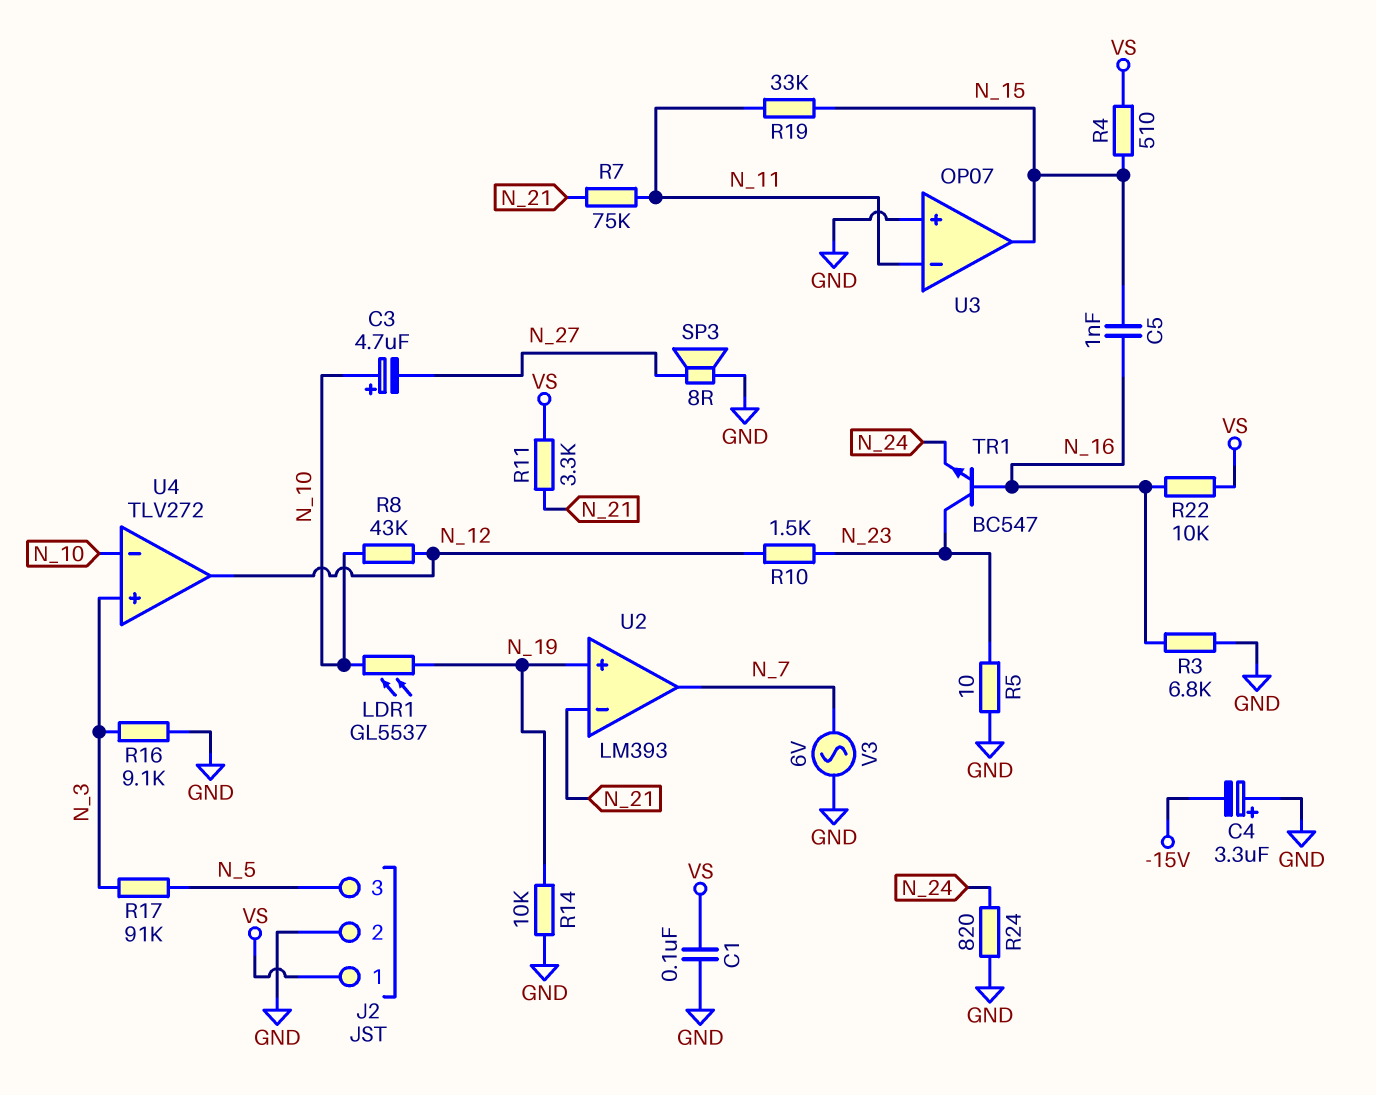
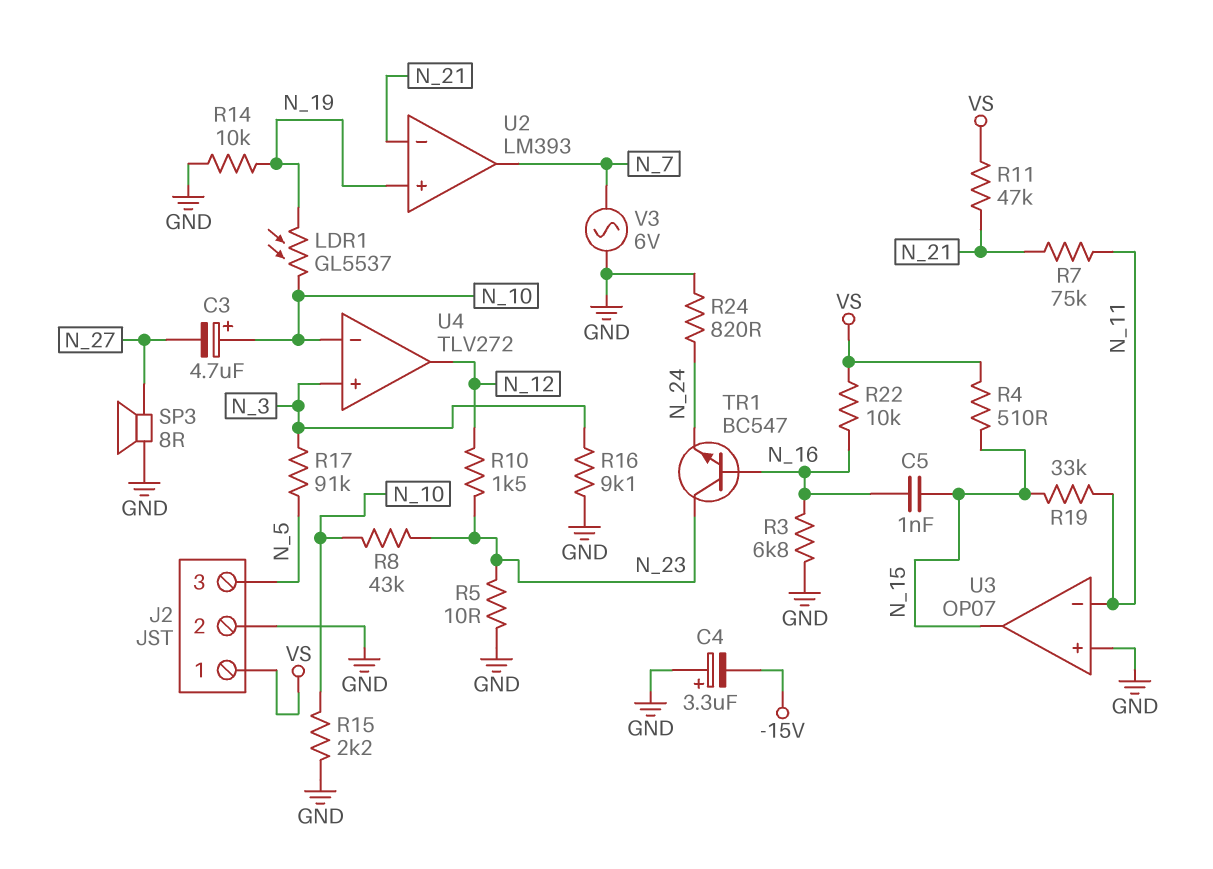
C1: 100nF (GND, VS) -> none
R8: 43k (N_10, N_12) -> 43k (N_10, N_23)
R11: 3.3k (N_21, VS) -> 47k (N_21, VS)
R15: none -> 2.2k (GND, N_10)

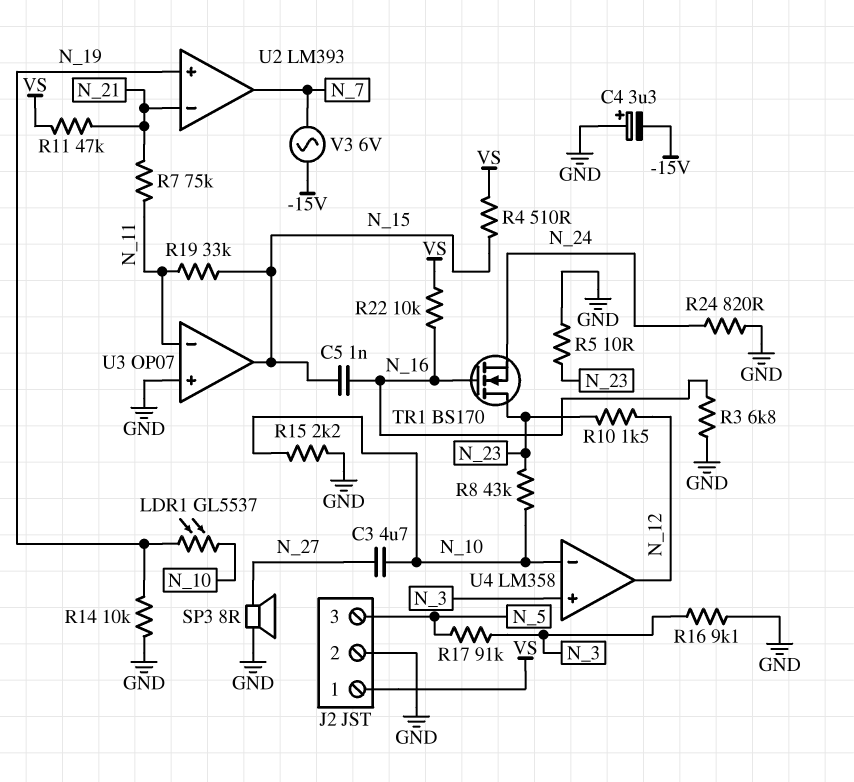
C3: 4.7uF (plus N_10, minus N_27) -> 4.7uF (N_10, N_27)
TR1: NPN BC547 (B N_16, C N_23, E N_24) -> NMOS BS170 (G N_16, D N_23, S N_24)
U4: TLV272 -> LM358
V3: AC 6V (GND, N_7) -> AC 6V (-15V, N_7)

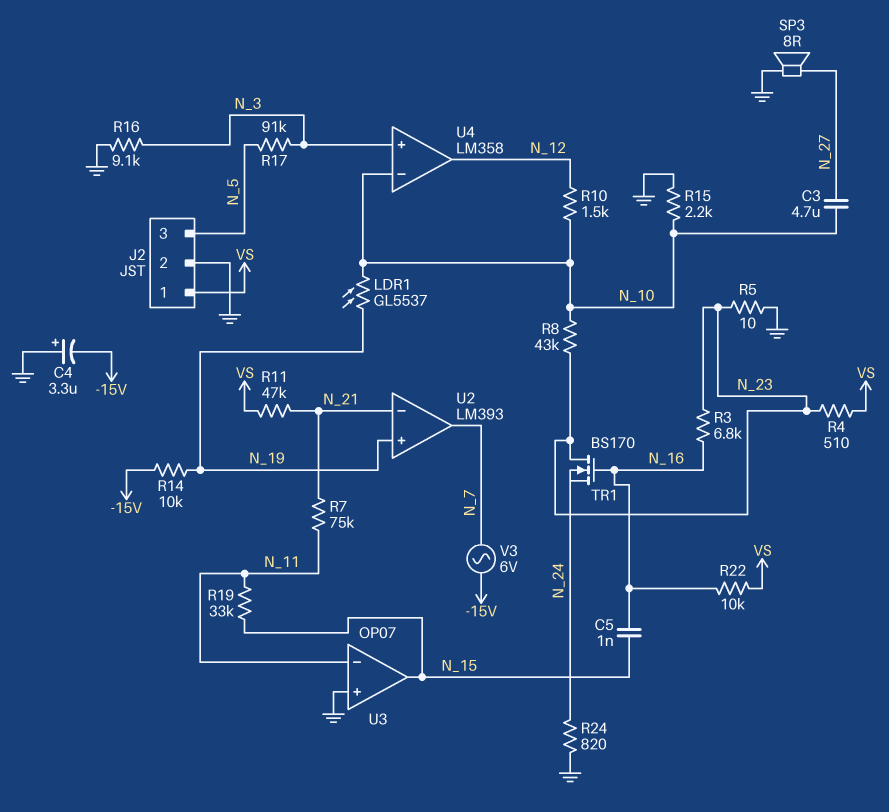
R3: 6.8k (GND, N_16) -> 6.8k (N_16, N_23)
R4: 510 (N_15, VS) -> 510 (N_23, VS)
R10: 1.5k (N_12, N_23) -> 1.5k (N_10, N_12)
R14: 10k (GND, N_19) -> 10k (-15V, N_19)

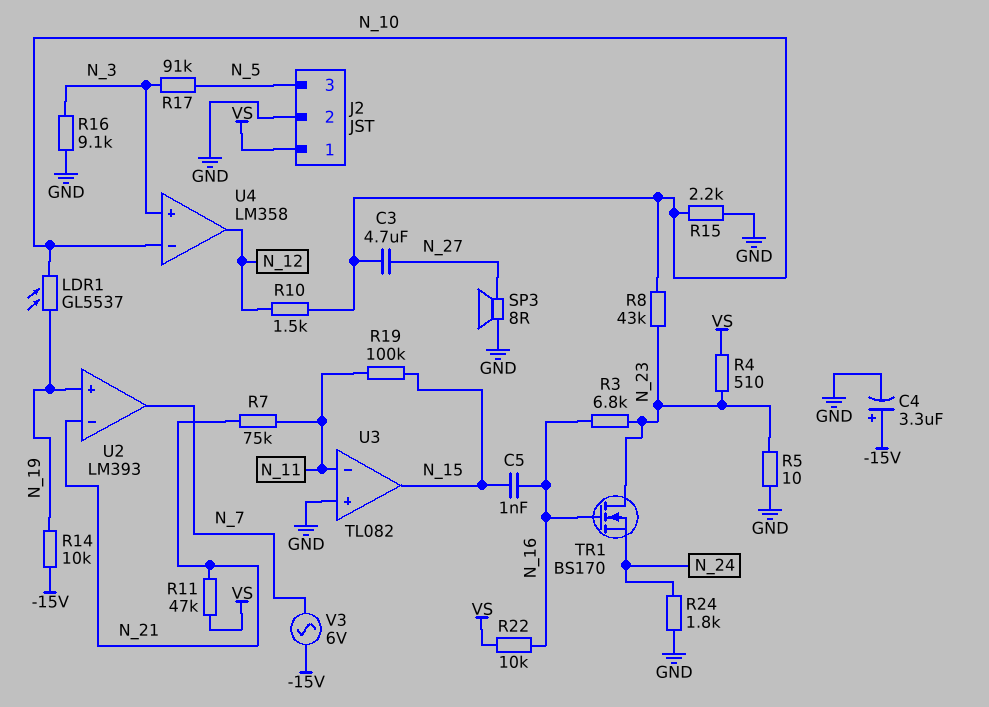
C4: 3.3uF (plus GND, minus -15V) -> 3.3uF (plus -15V, minus GND)
R19: 33k (N_11, N_15) -> 100k (N_11, N_15)
R24: 820 (GND, N_24) -> 1.8k (GND, N_24)
U3: OP07 -> TL082

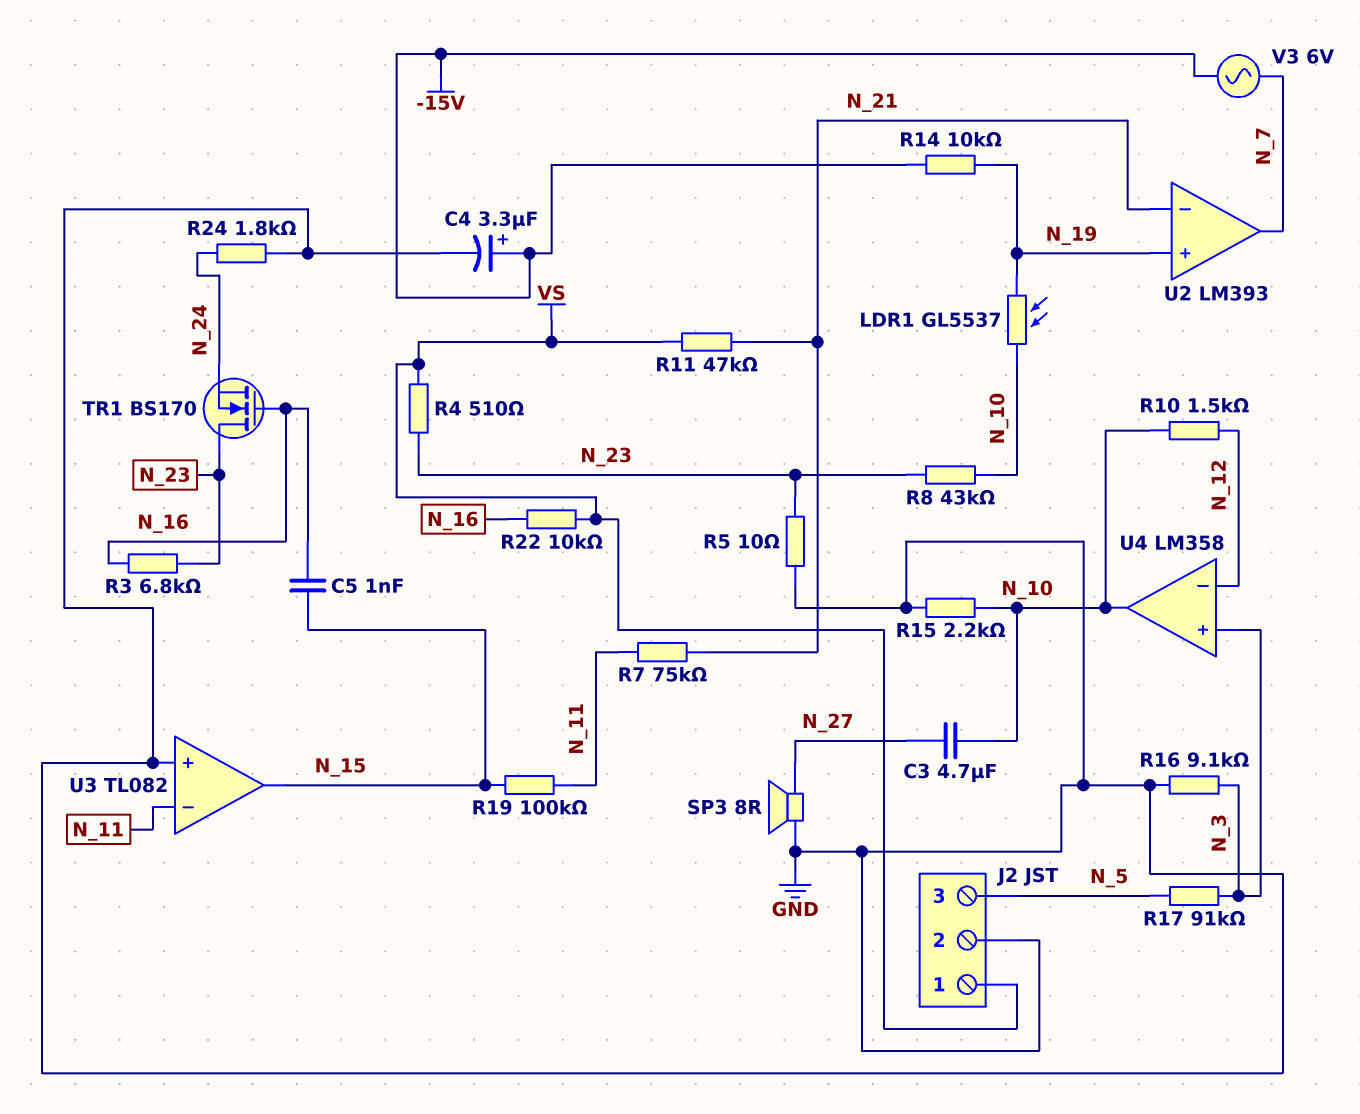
U4 pin in-: N_10 -> N_12
U4 pin out: N_12 -> N_10

